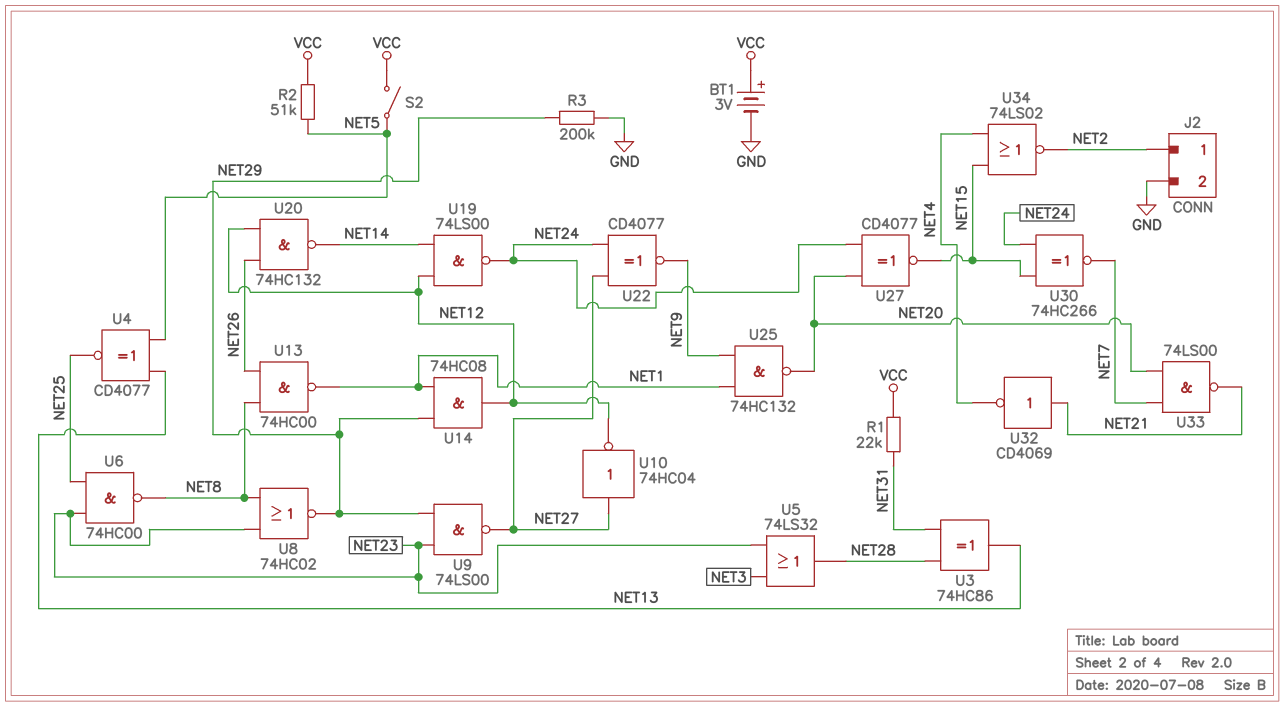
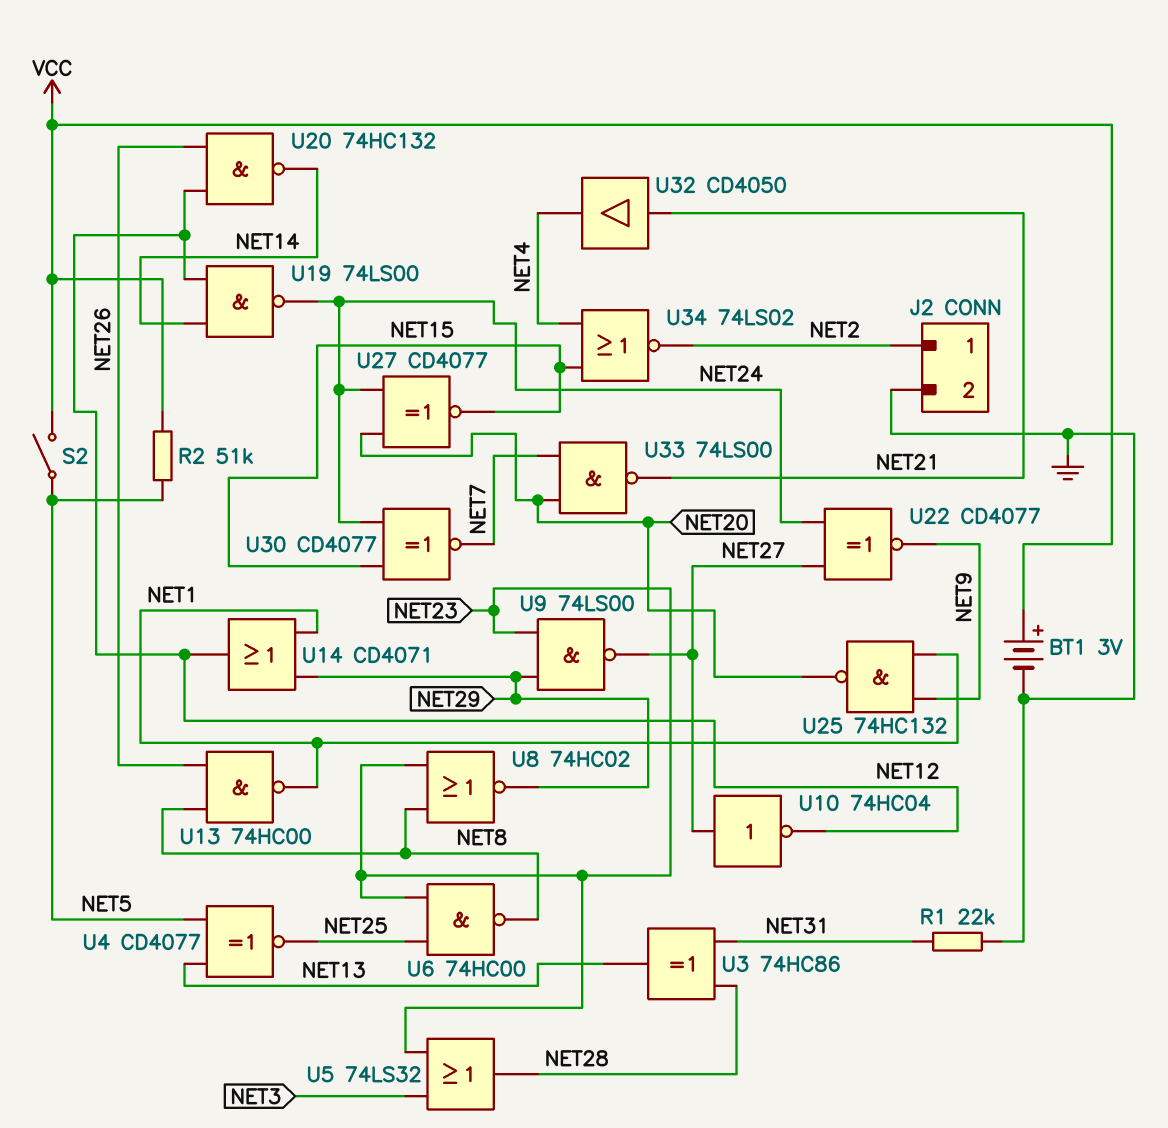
R1: 22k (NET31, VCC) -> 22k (GND, NET31)
R3: 200k (GND, NET29) -> none
U14: AND 74HC08 (in NET1, in NET29, out NET12) -> OR CD4071 (in NET1, in NET29, out NET12)
U30: XNOR 74HC266 (in NET15, in NET24, out NET7) -> XNOR CD4077 (in NET15, in NET24, out NET7)
U32: NOT CD4069 (in NET21, out NET4) -> buffer CD4050 (in NET21, out NET4)

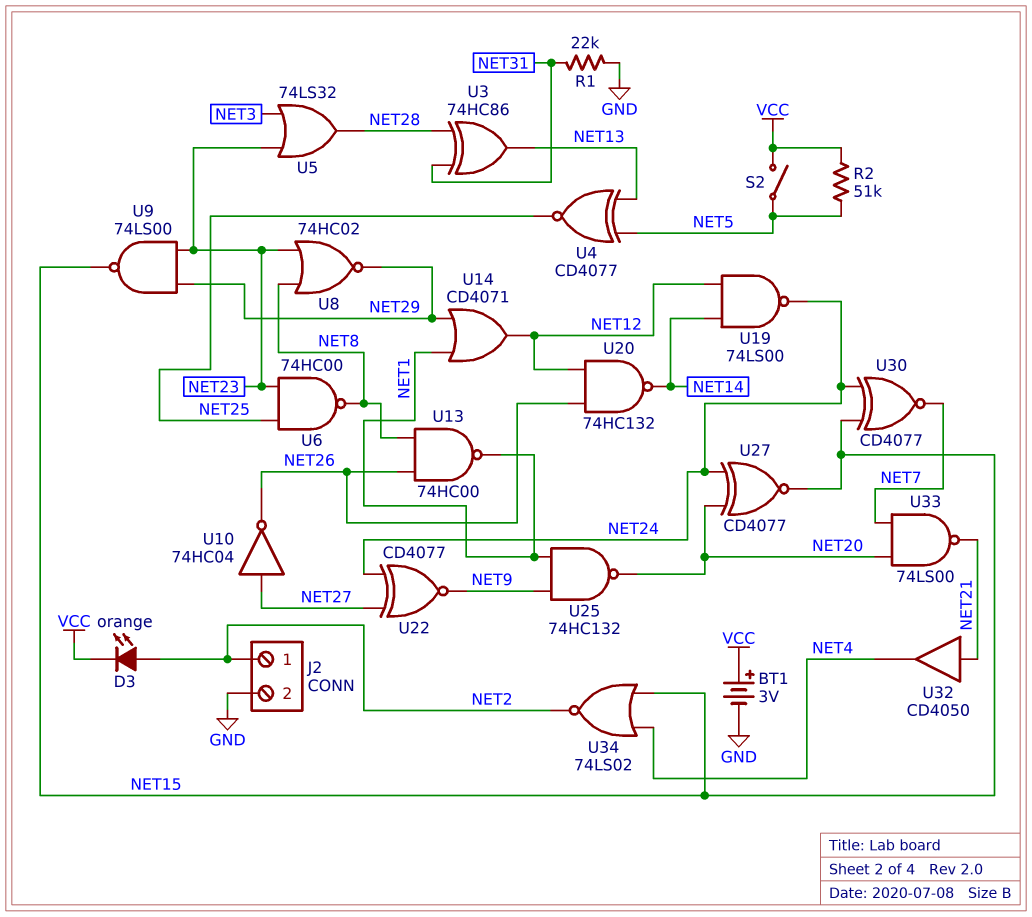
D3: none -> LED orange (A NET2, K VCC)
U9: NAND 74LS00 (in NET23, in NET29, out NET27) -> NAND 74LS00 (in NET23, in NET29, out NET15)
U10: NOT 74HC04 (in NET27, out NET12) -> NOT 74HC04 (in NET27, out NET26)

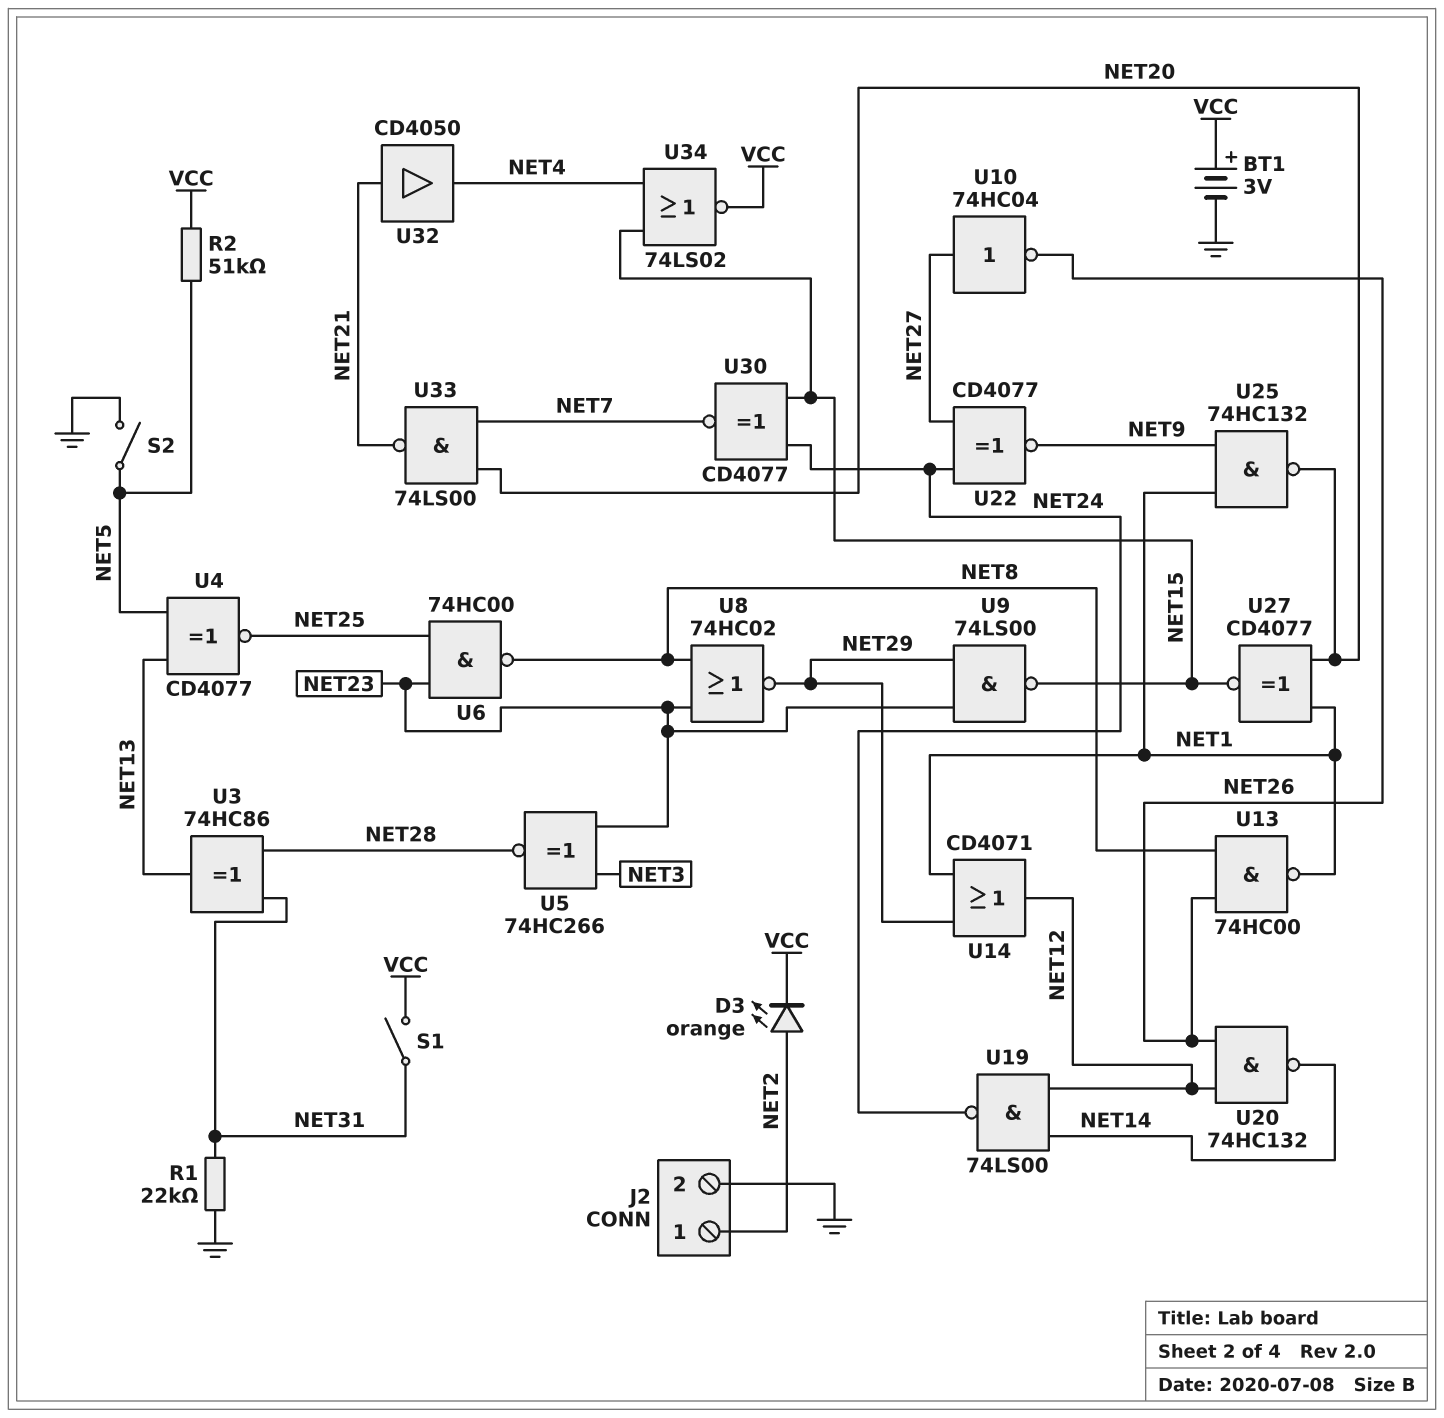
S1: none -> switch (NET31, VCC)
S2: switch (NET5, VCC) -> switch (GND, NET5)
U5: OR 74LS32 (in NET3, in NET23, out NET28) -> XNOR 74HC266 (in NET3, in NET23, out NET28)
U27: XNOR CD4077 (in NET20, in NET24, out NET15) -> XNOR CD4077 (in NET1, in NET20, out NET15)
U34: NOR 74LS02 (in NET4, in NET15, out NET2) -> NOR 74LS02 (in NET4, in NET15, out VCC)

